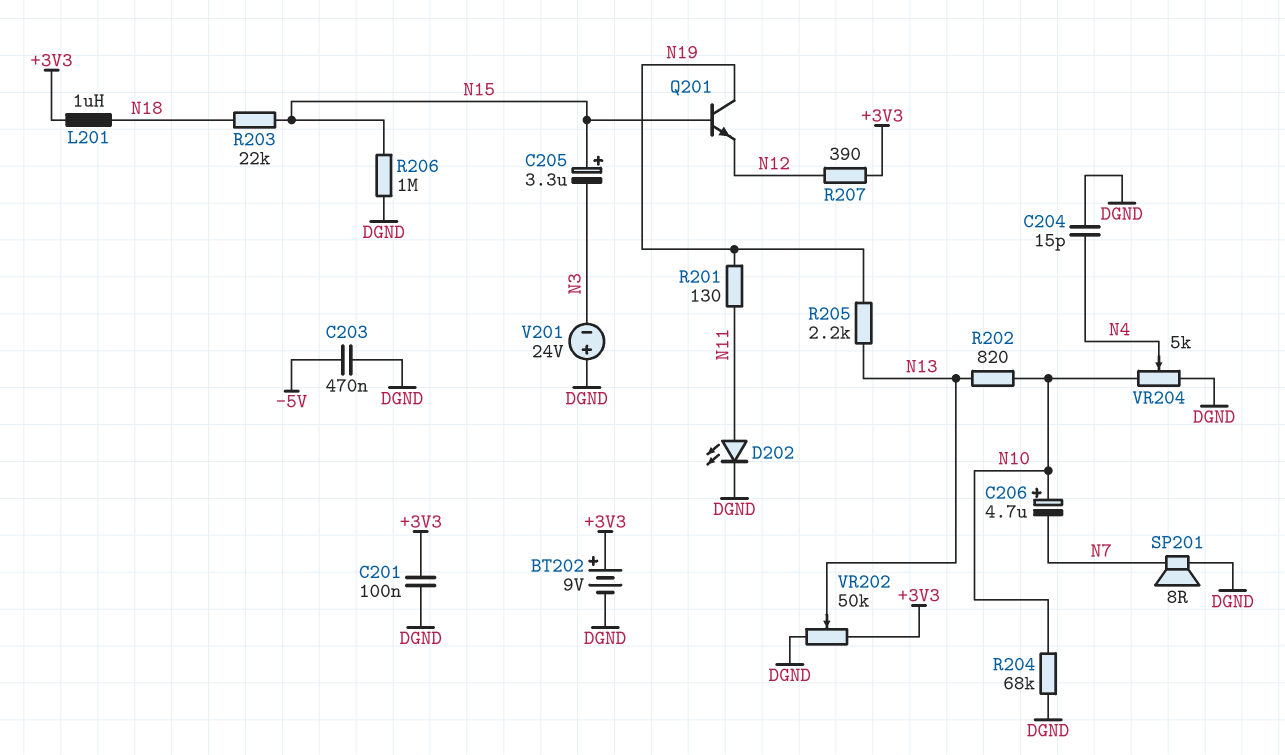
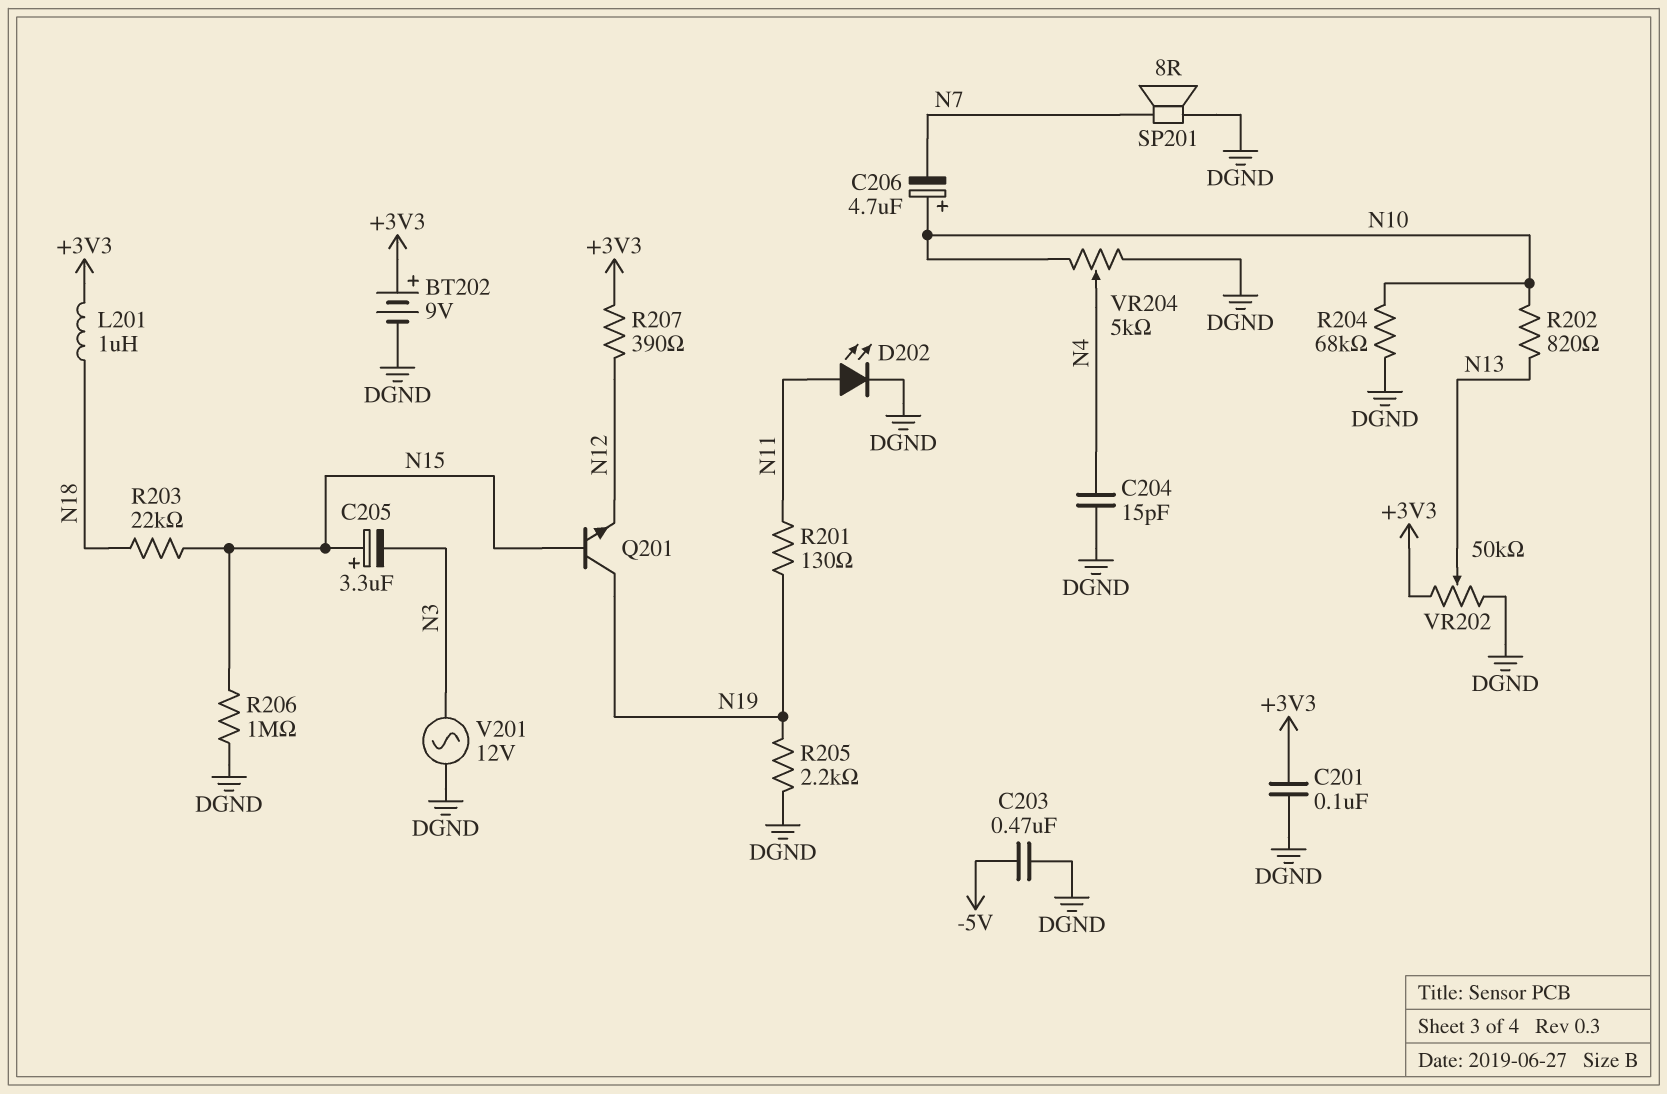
R205: 2.2k (N13, N19) -> 2.2k (DGND, N19)
V201: 24V (plus DGND, minus N3) -> AC 12V (DGND, N3)

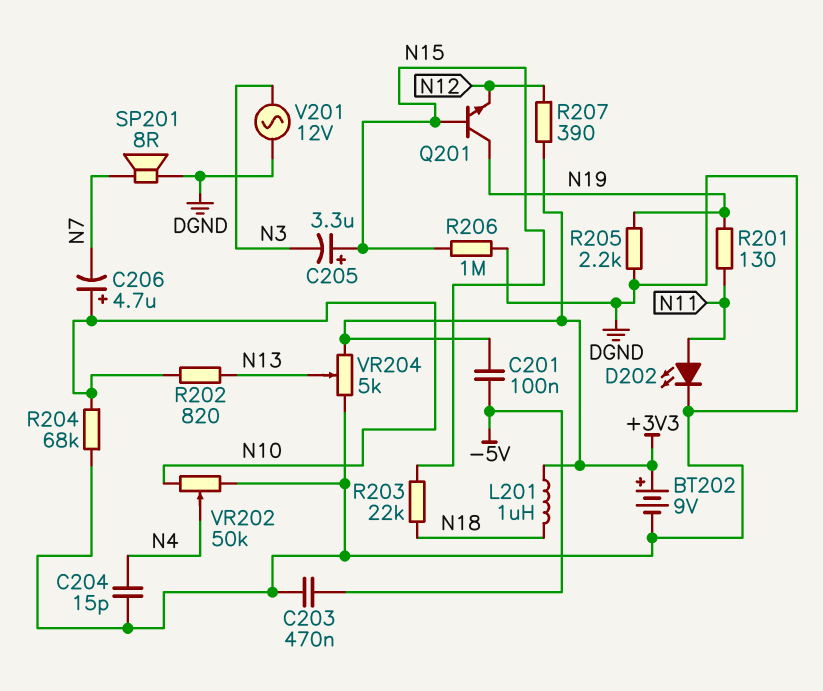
C201: 100nF (+3V3, DGND) -> 100nF (+3V3, -5V)
VR202: 50k (+3V3, DGND, wiper N13) -> 50k (DGND, N10, wiper N4)
VR204: 5k (DGND, N10, wiper N4) -> 5k (+3V3, DGND, wiper N13)

